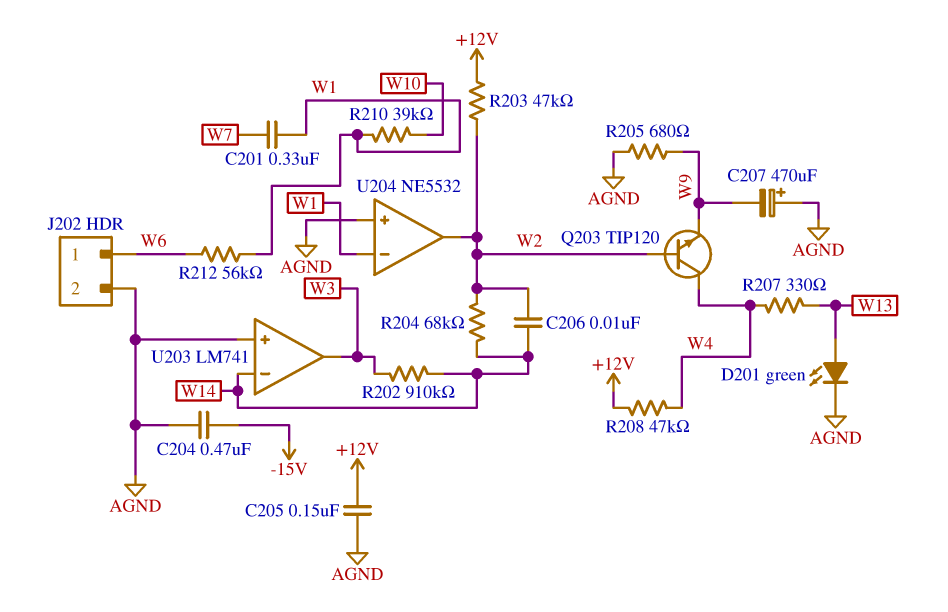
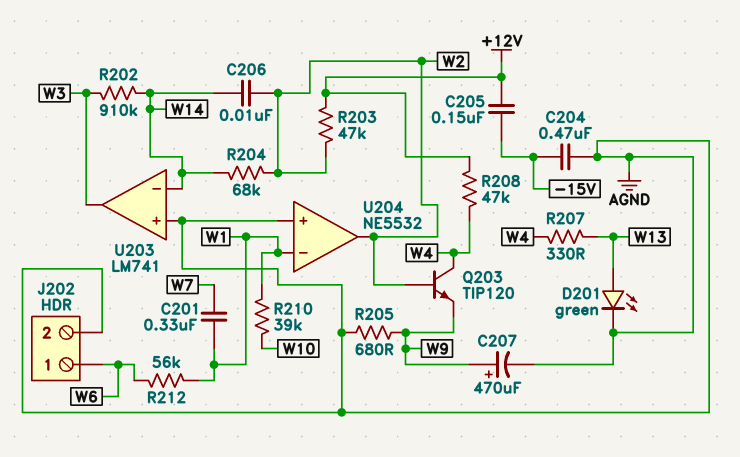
C205: 150nF (+12V, AGND) -> 150nF (+12V, -15V)
C207: 470uF (plus AGND, minus W9) -> 470uF (plus W9, minus AGND)

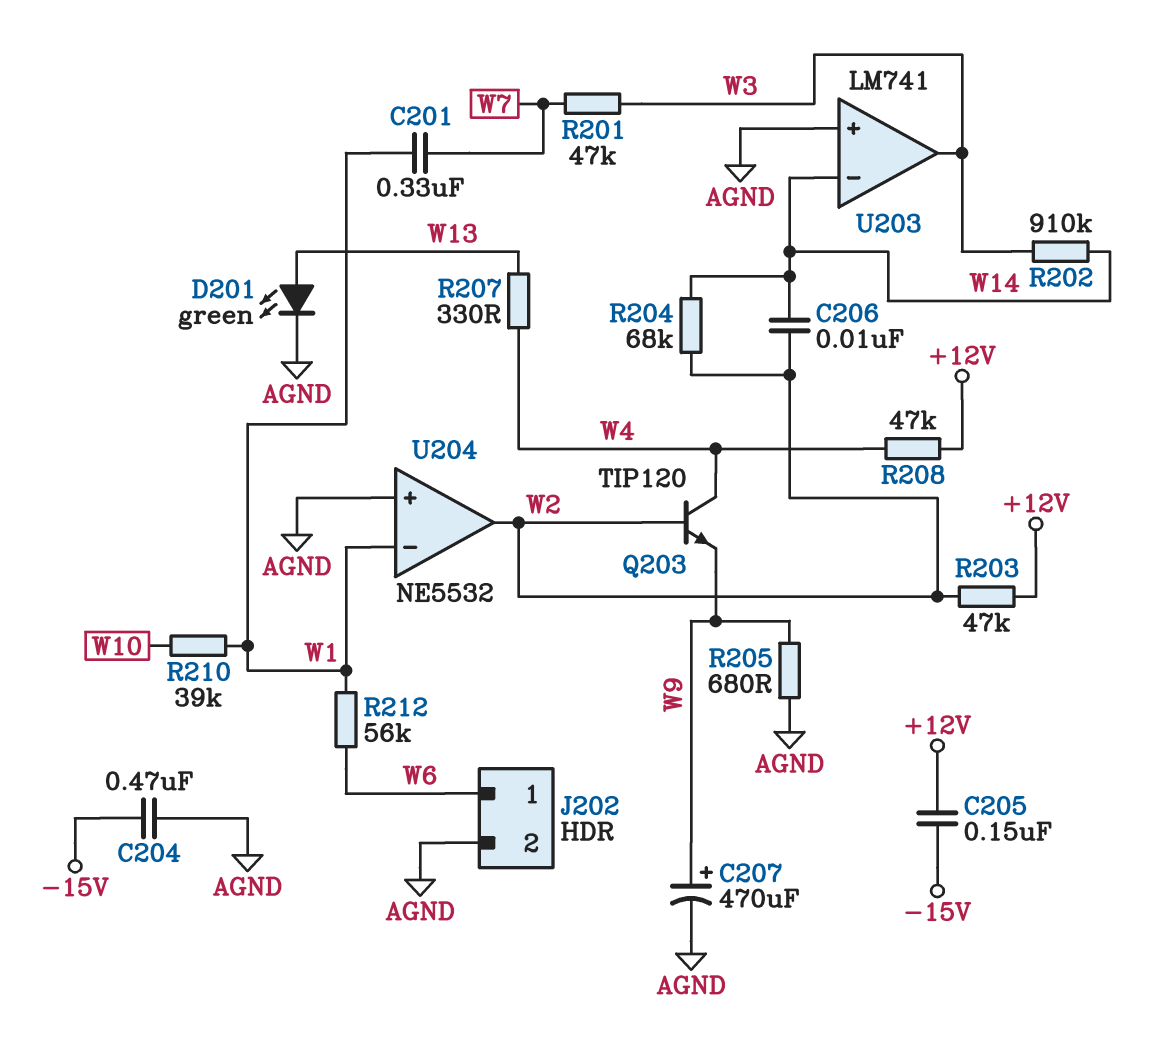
R201: none -> 47k (W3, W7)

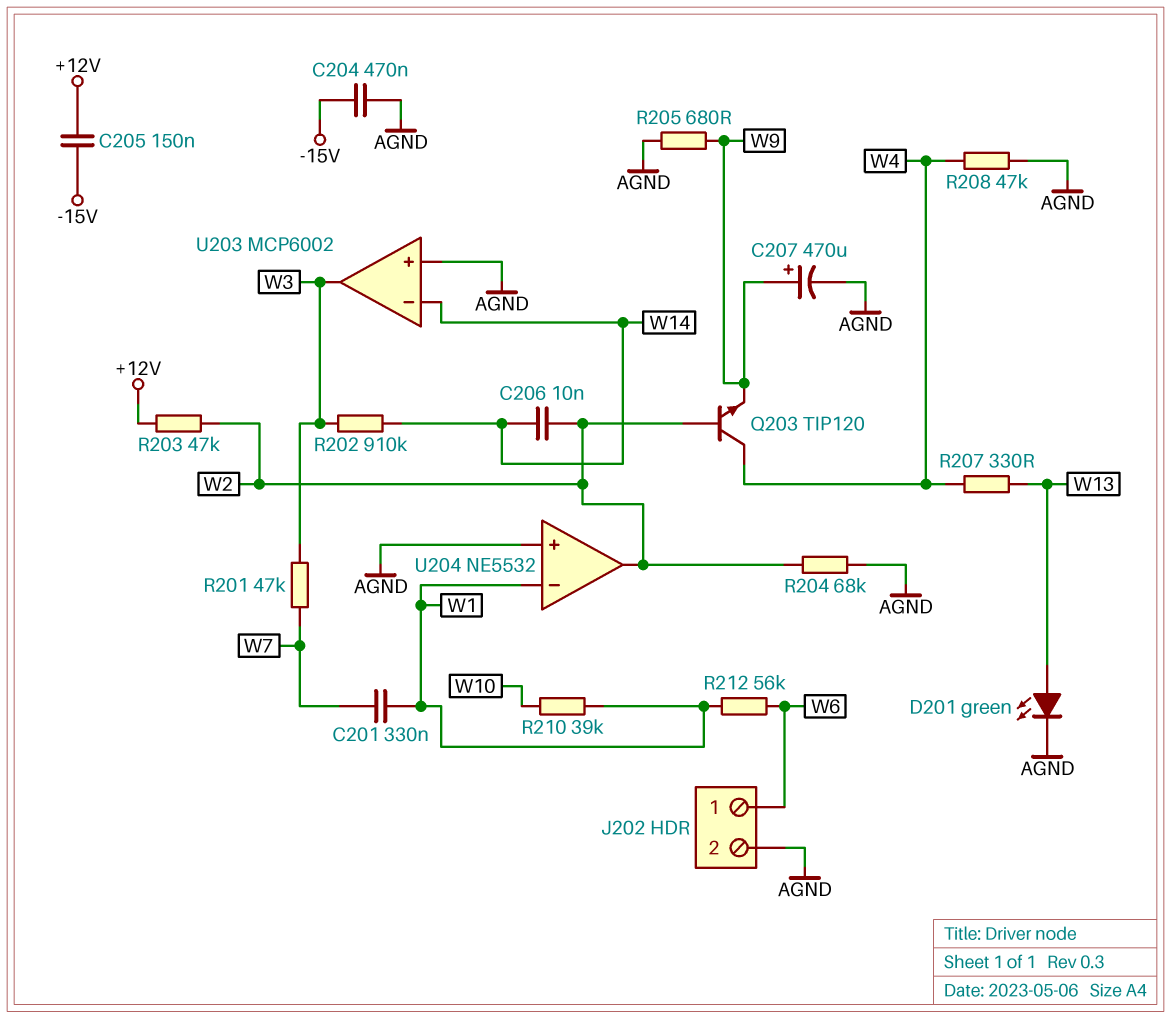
R204: 68k (W2, W14) -> 68k (AGND, W2)
R208: 47k (+12V, W4) -> 47k (AGND, W4)
U203: LM741 -> MCP6002

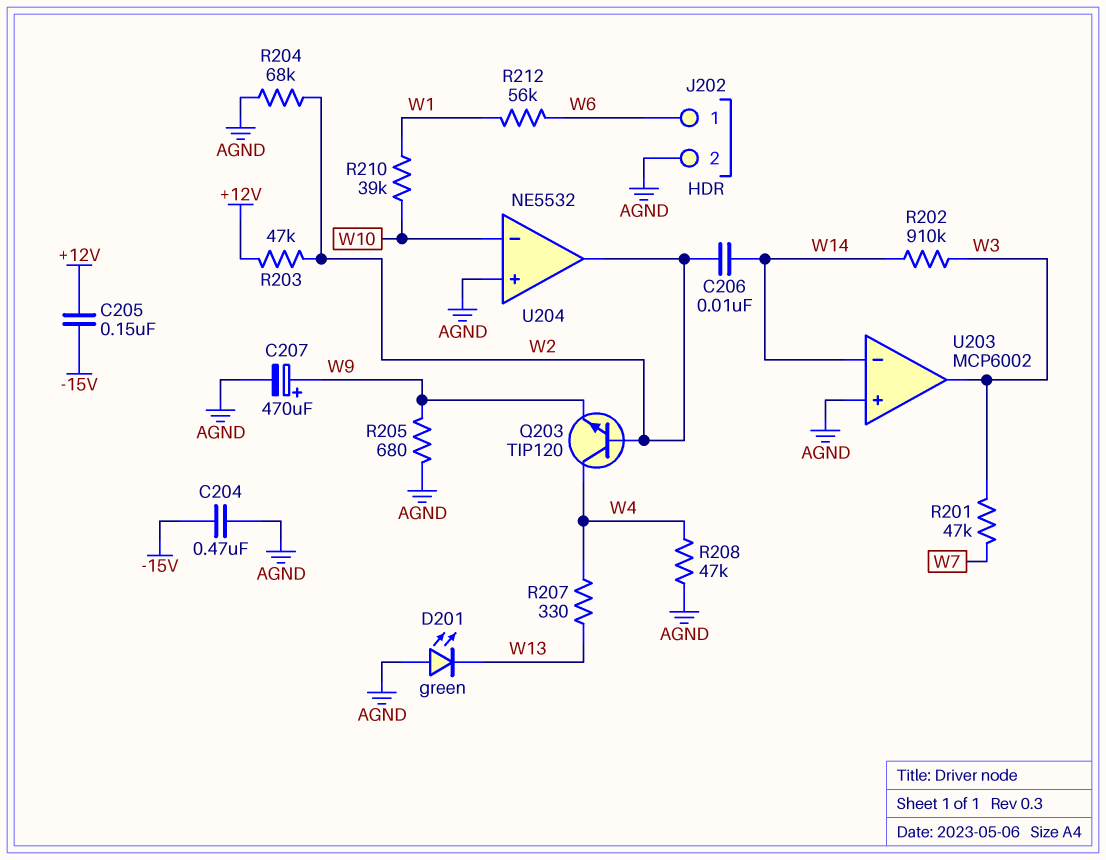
C201: 330nF (W1, W7) -> none
D201: LED green (A W13, K AGND) -> LED green (A AGND, K W13)
U204 pin in-: W1 -> W10

